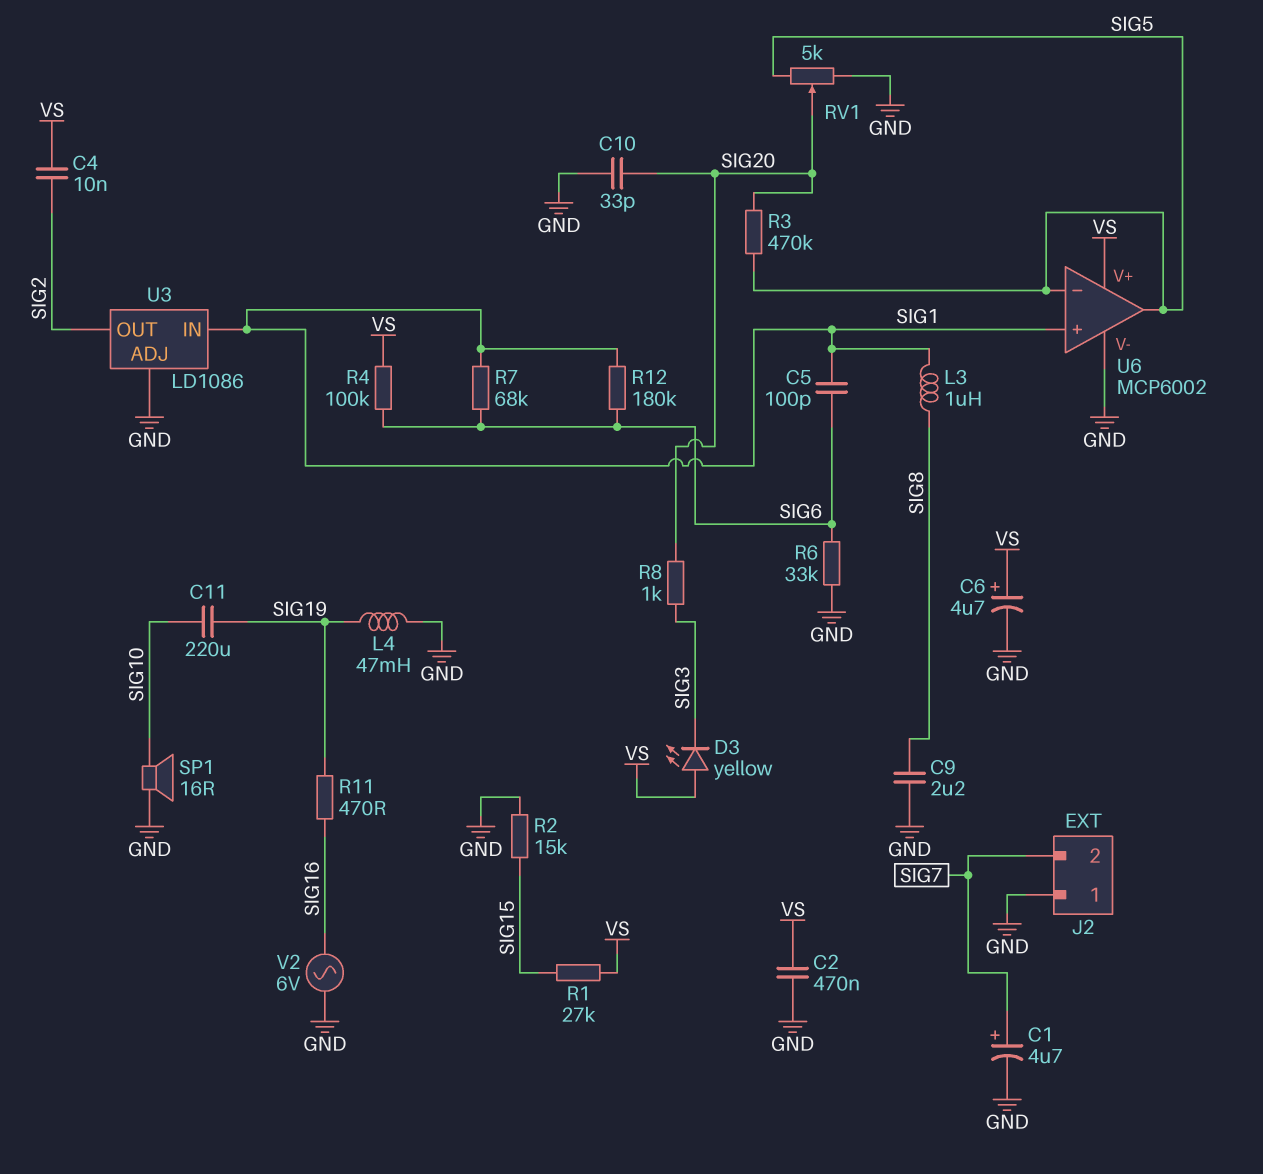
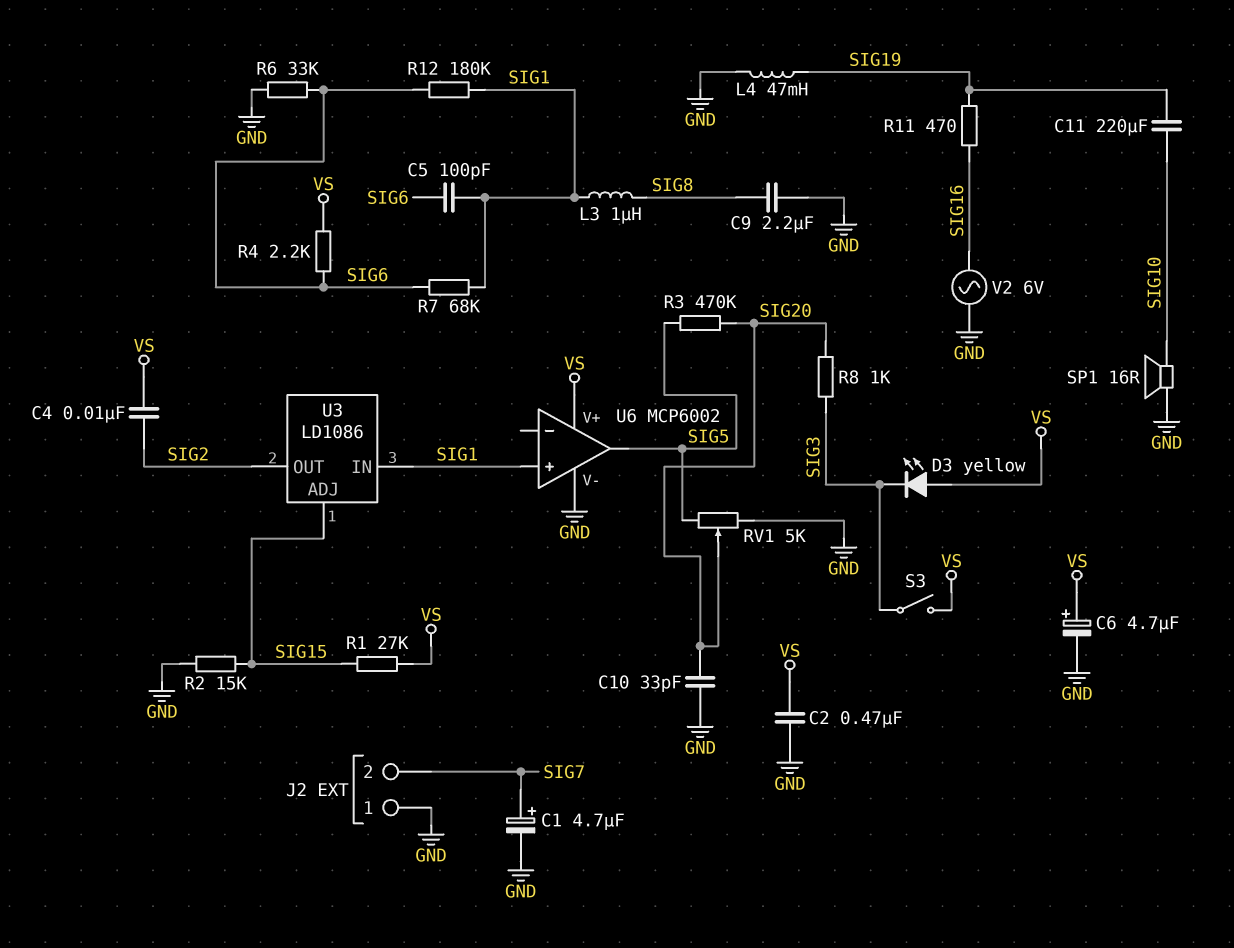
R4: 100k (SIG6, VS) -> 2.2k (SIG6, VS)
S3: none -> switch (SIG3, VS)
U3 pin ADJ: GND -> SIG15
U6 pin in-: SIG5 -> none

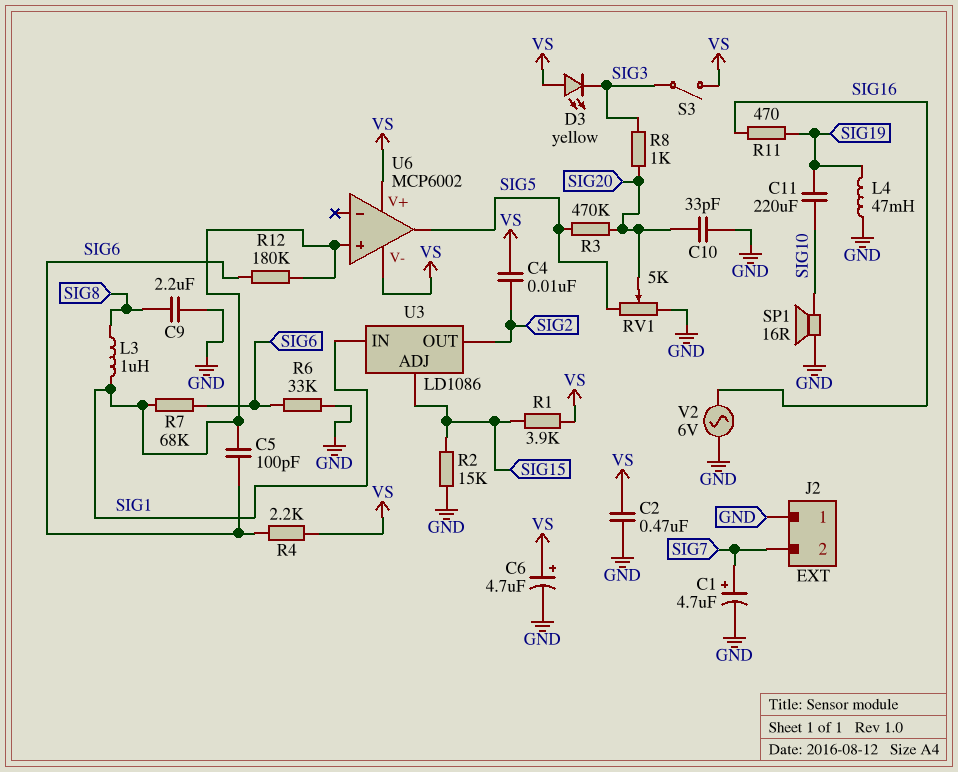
R1: 27k (SIG15, VS) -> 3.9k (SIG15, VS)
U6 pin V-: GND -> VS

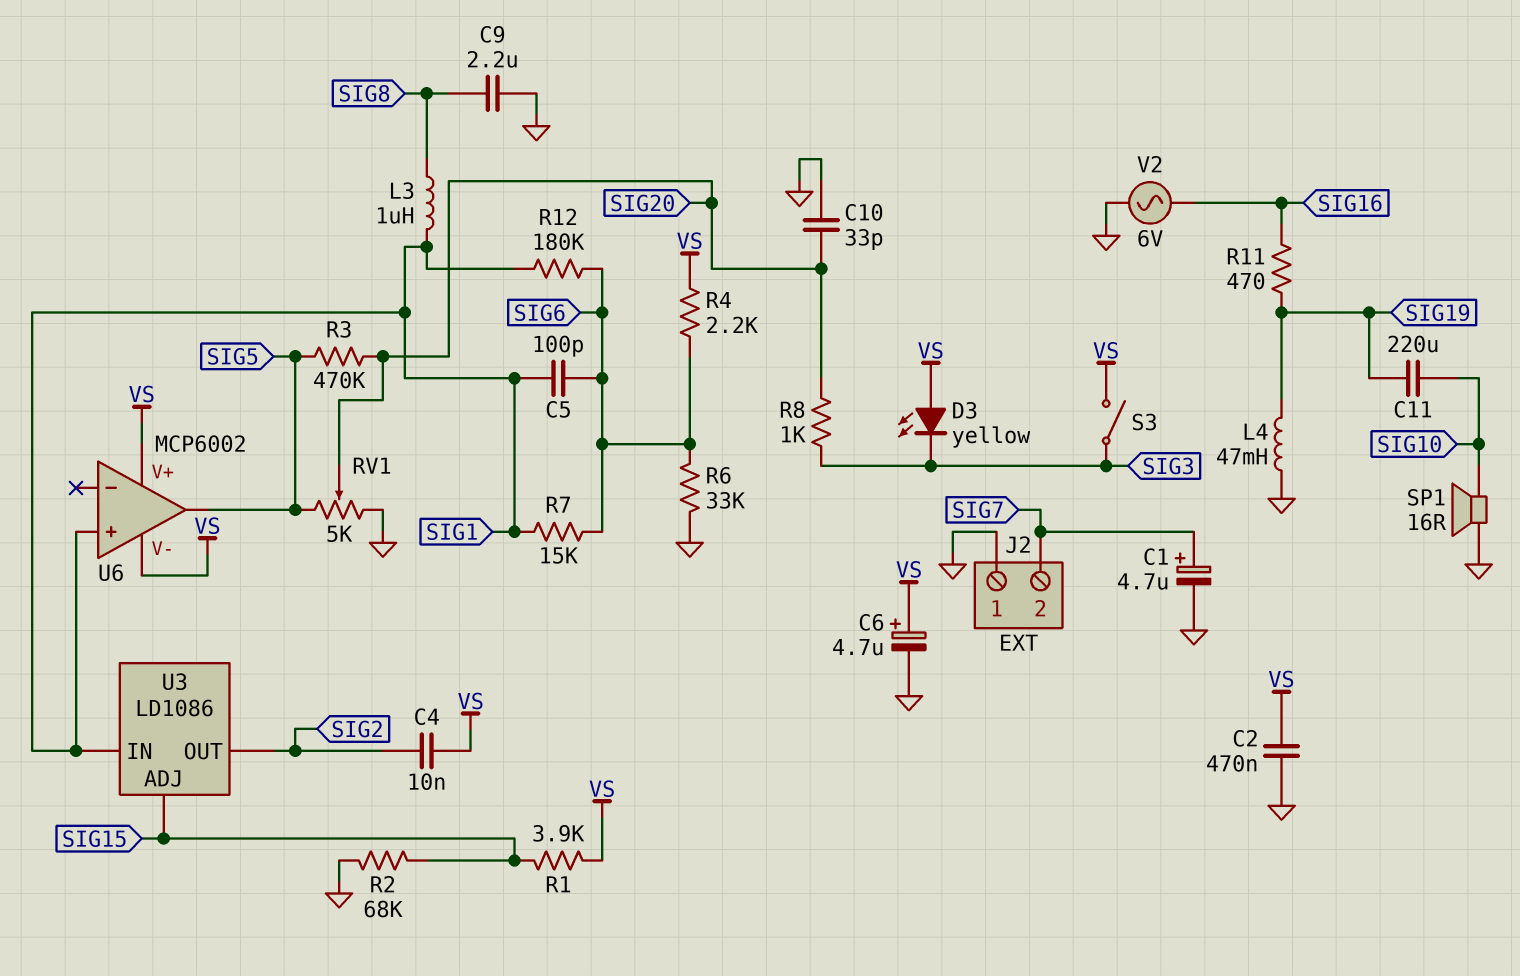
R2: 15k (GND, SIG15) -> 68k (GND, SIG15)
R7: 68k (SIG1, SIG6) -> 15k (SIG1, SIG6)

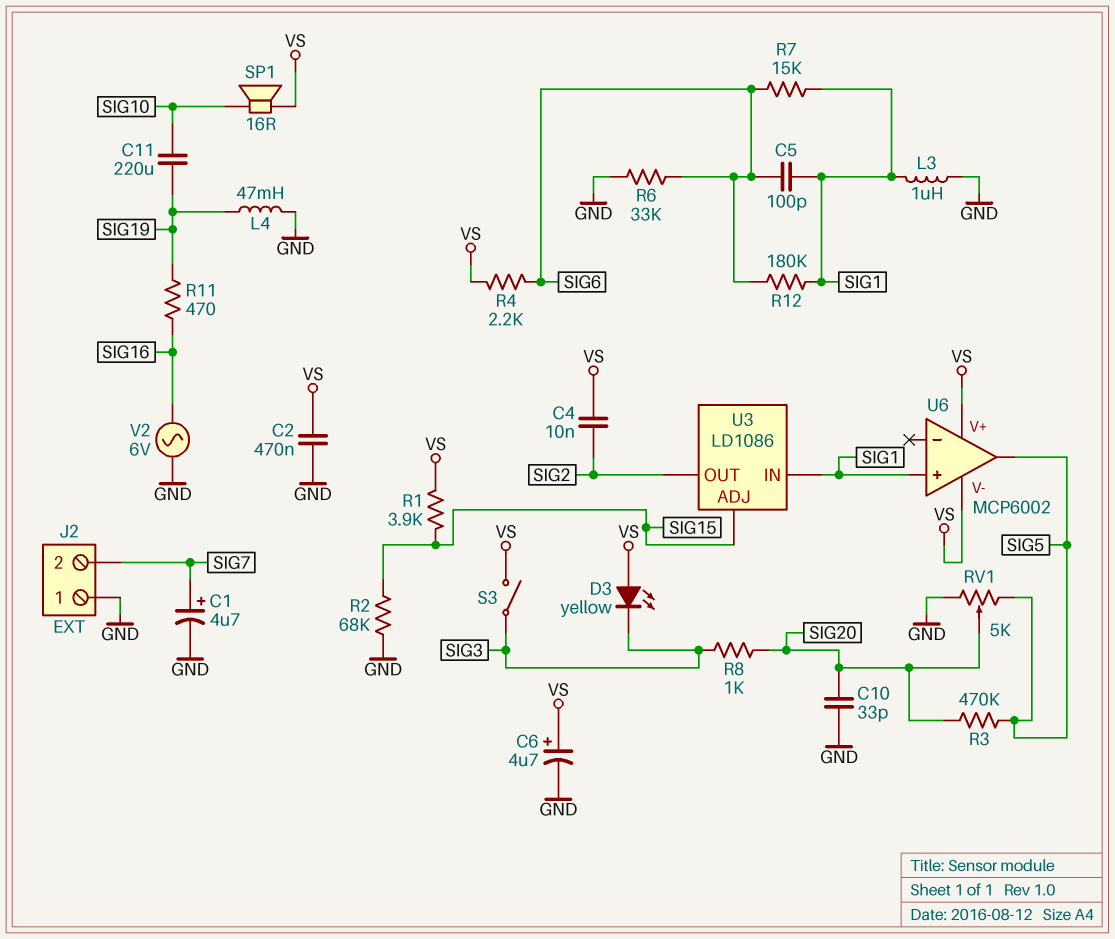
C9: 2.2uF (GND, SIG8) -> none
L3: 1uH (SIG1, SIG8) -> 1uH (GND, SIG1)
SP1: speaker 16R (GND, SIG10) -> speaker 16R (SIG10, VS)

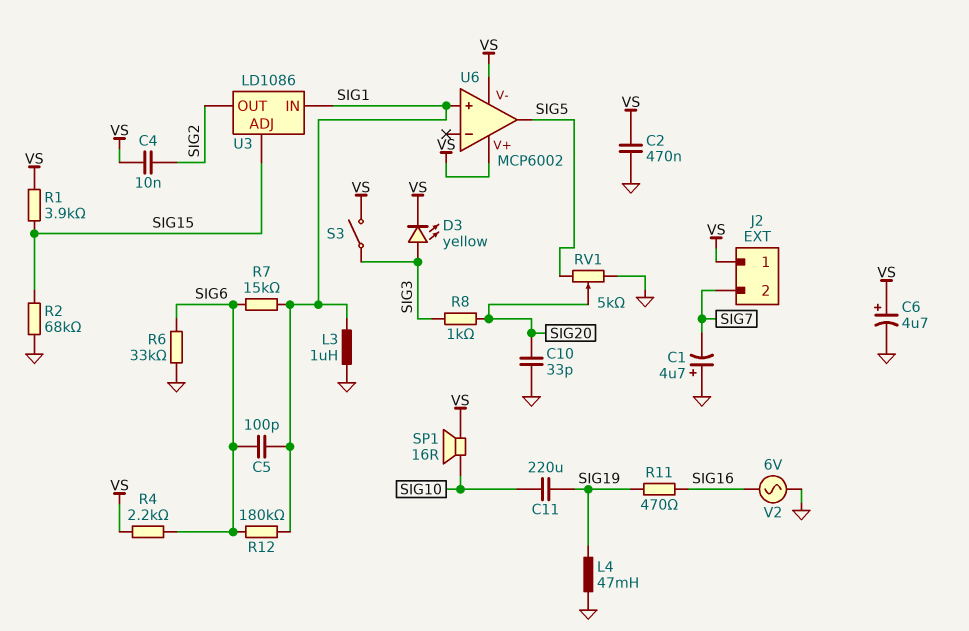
C1: 4.7uF (plus SIG7, minus GND) -> 4.7uF (plus GND, minus SIG7)
D3: LED yellow (A VS, K SIG3) -> LED yellow (A SIG3, K VS)
J2 pin 1: GND -> VS
R3: 470k (SIG5, SIG20) -> none

